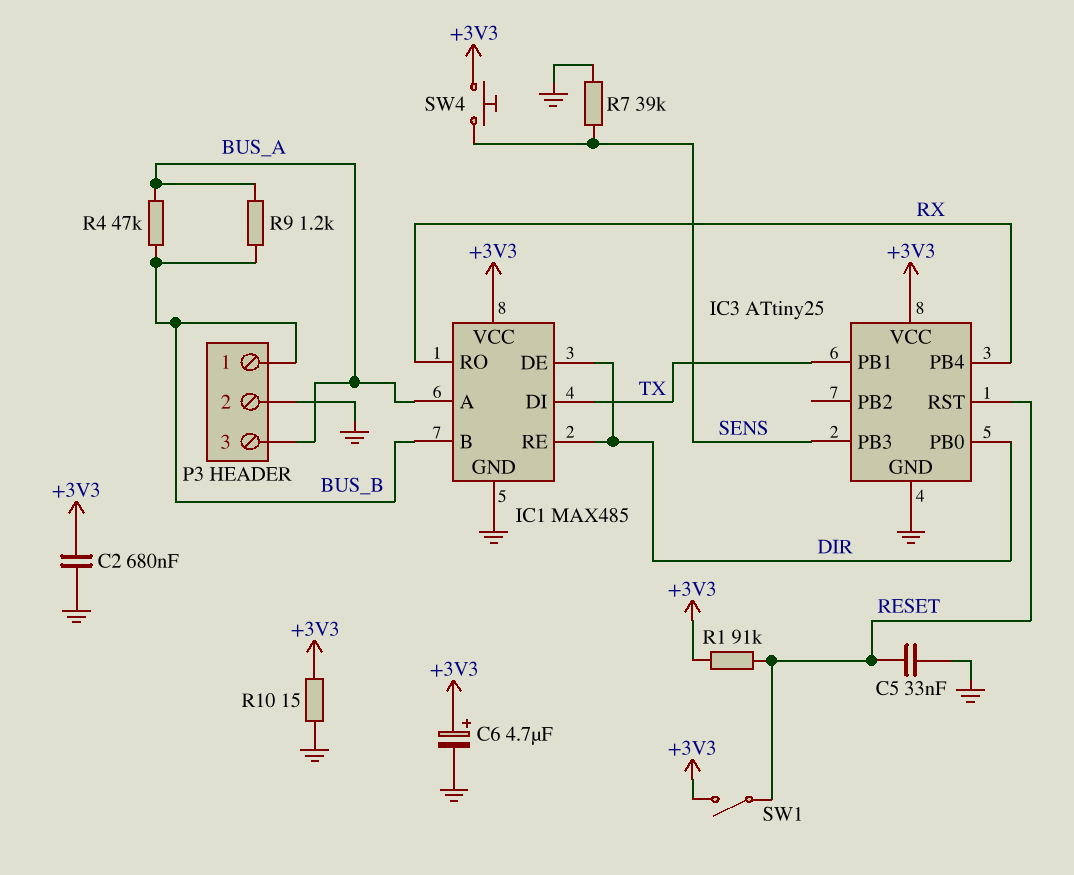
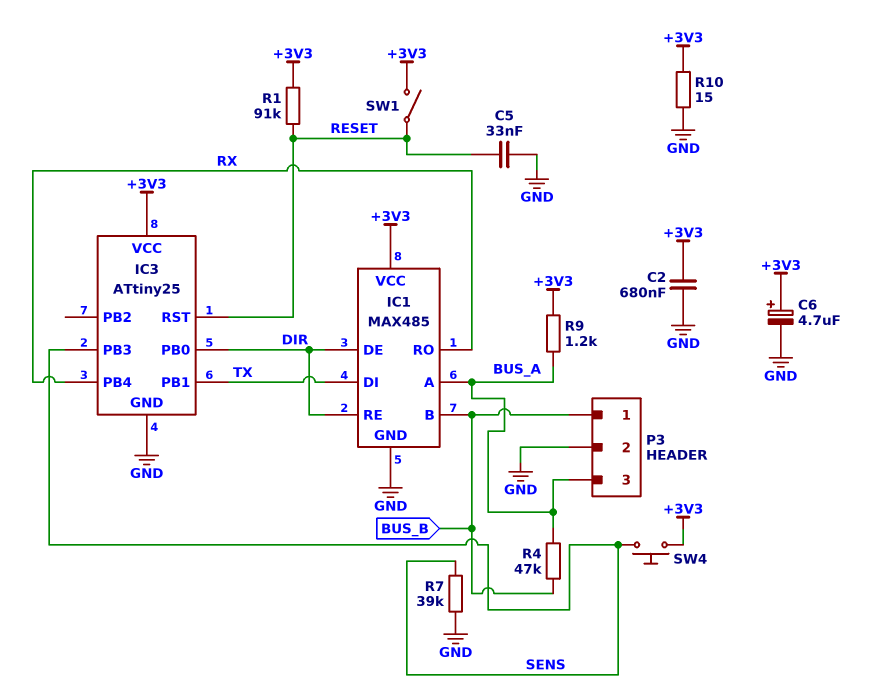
R9: 1.2k (BUS_A, BUS_B) -> 1.2k (+3V3, BUS_A)

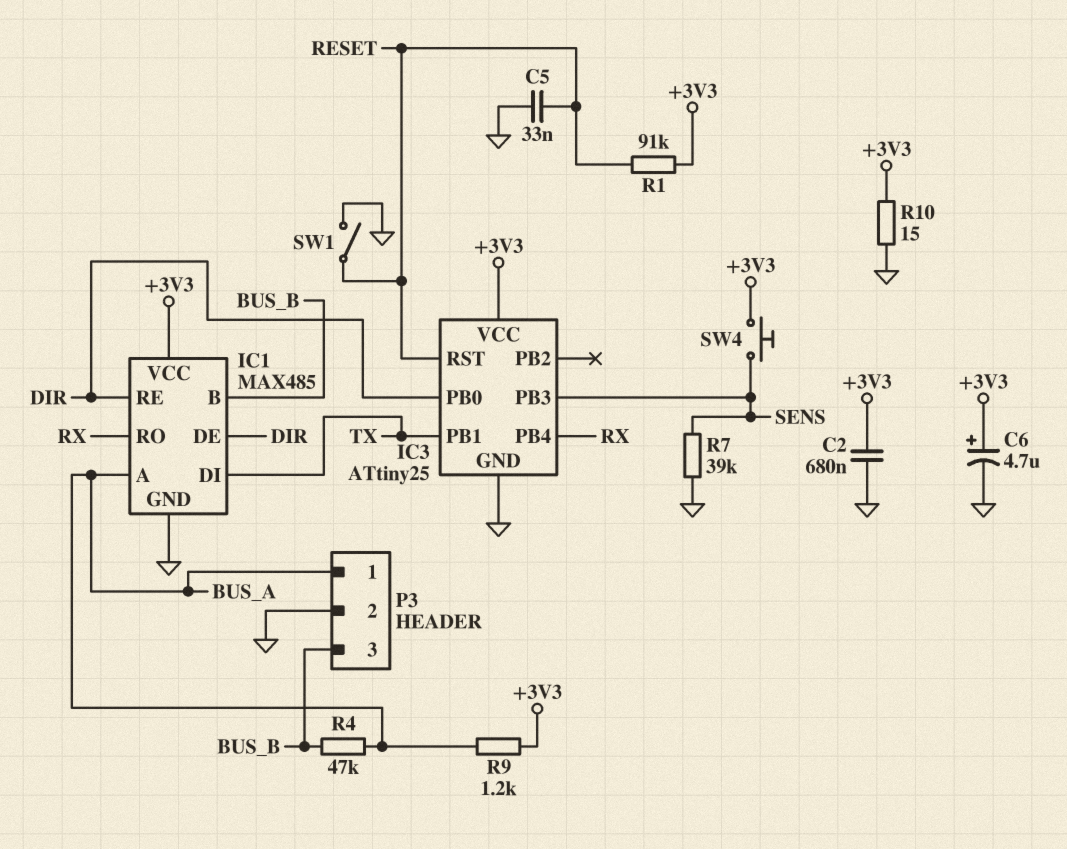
P3 pin 1: BUS_B -> BUS_A
P3 pin 3: BUS_A -> BUS_B
SW1: switch (+3V3, RESET) -> switch (GND, RESET)

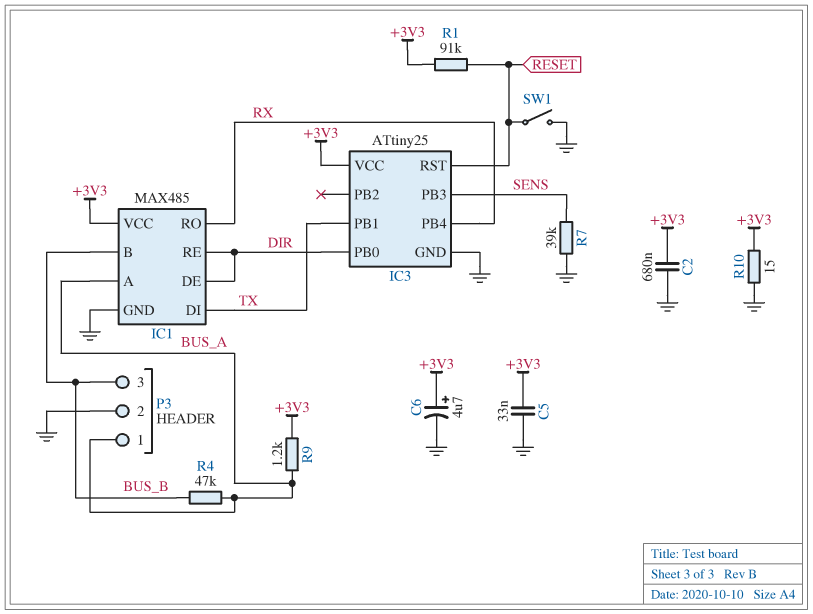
C5: 33nF (GND, RESET) -> 33nF (+3V3, GND)
SW4: button (+3V3, SENS) -> none

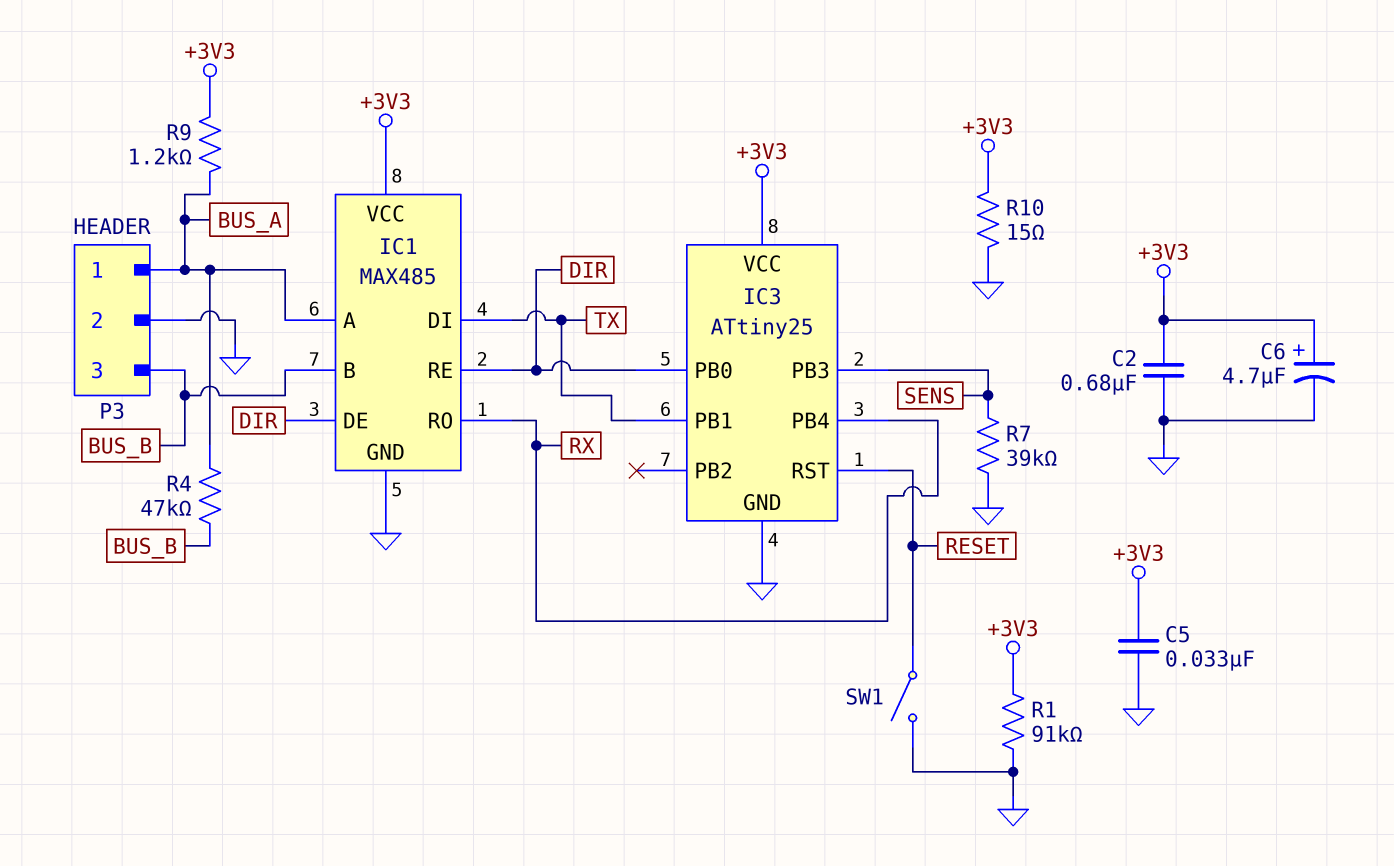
R1: 91k (+3V3, RESET) -> 91k (+3V3, GND)

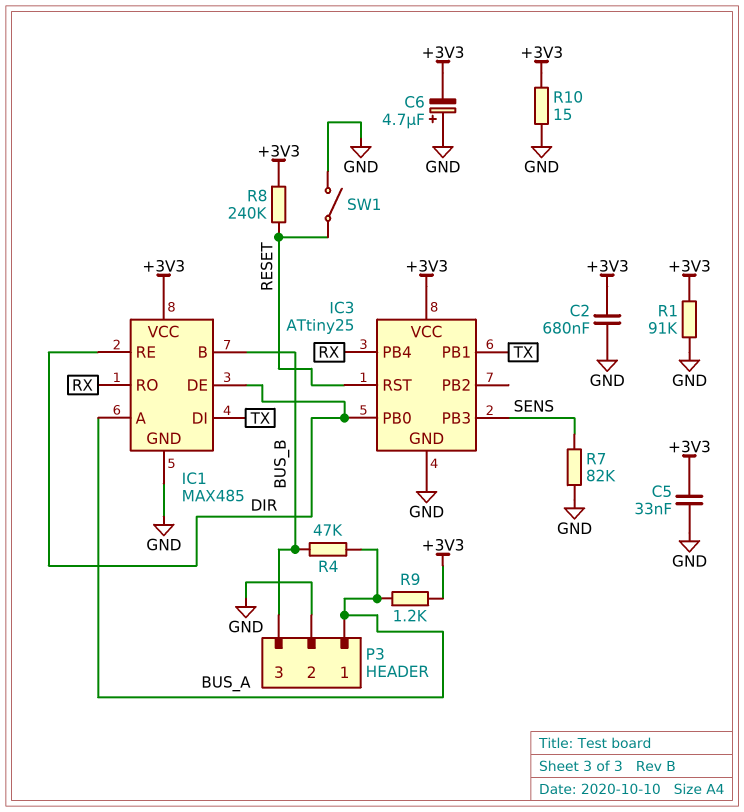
C6: 4.7uF (plus +3V3, minus GND) -> 4.7uF (plus GND, minus +3V3)
R7: 39k (GND, SENS) -> 82k (GND, SENS)
R8: none -> 240k (+3V3, RESET)

